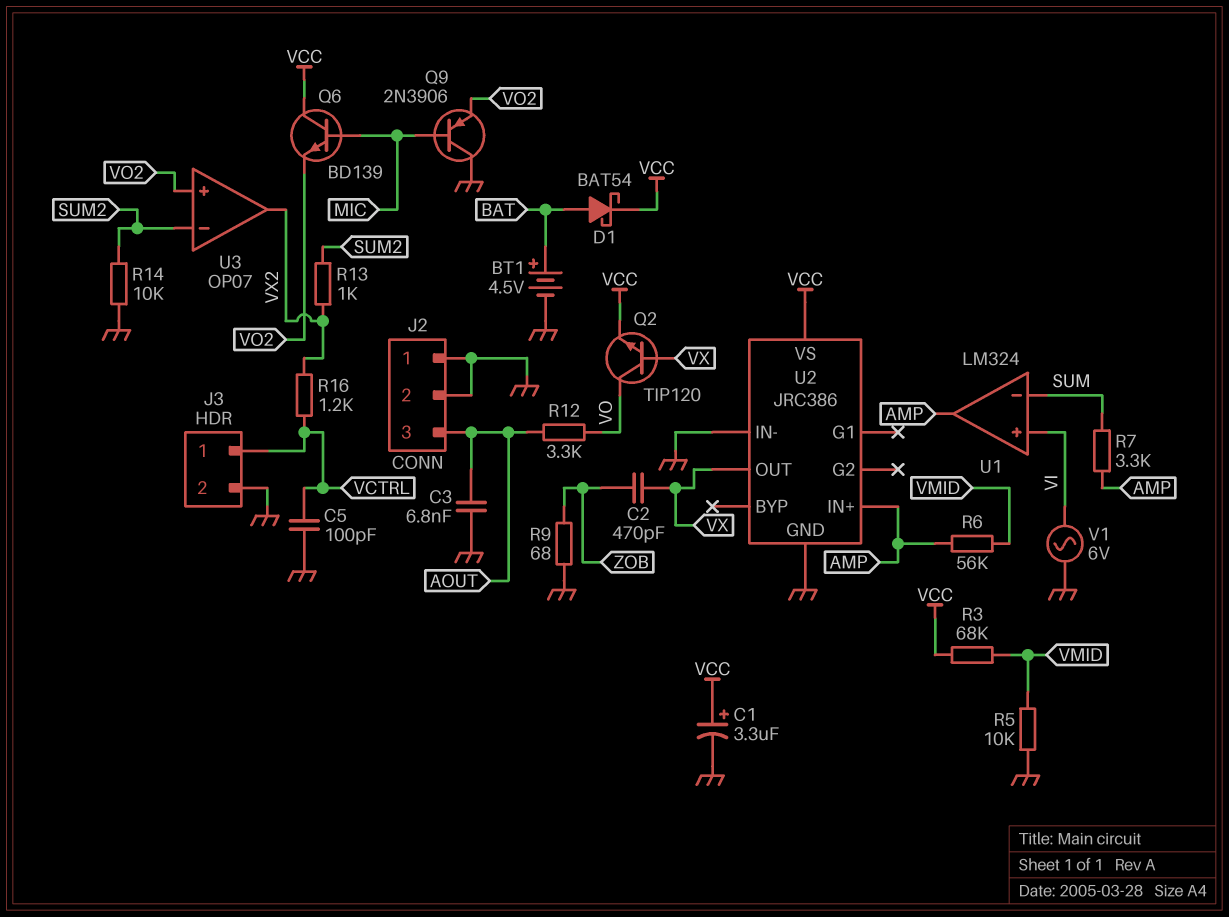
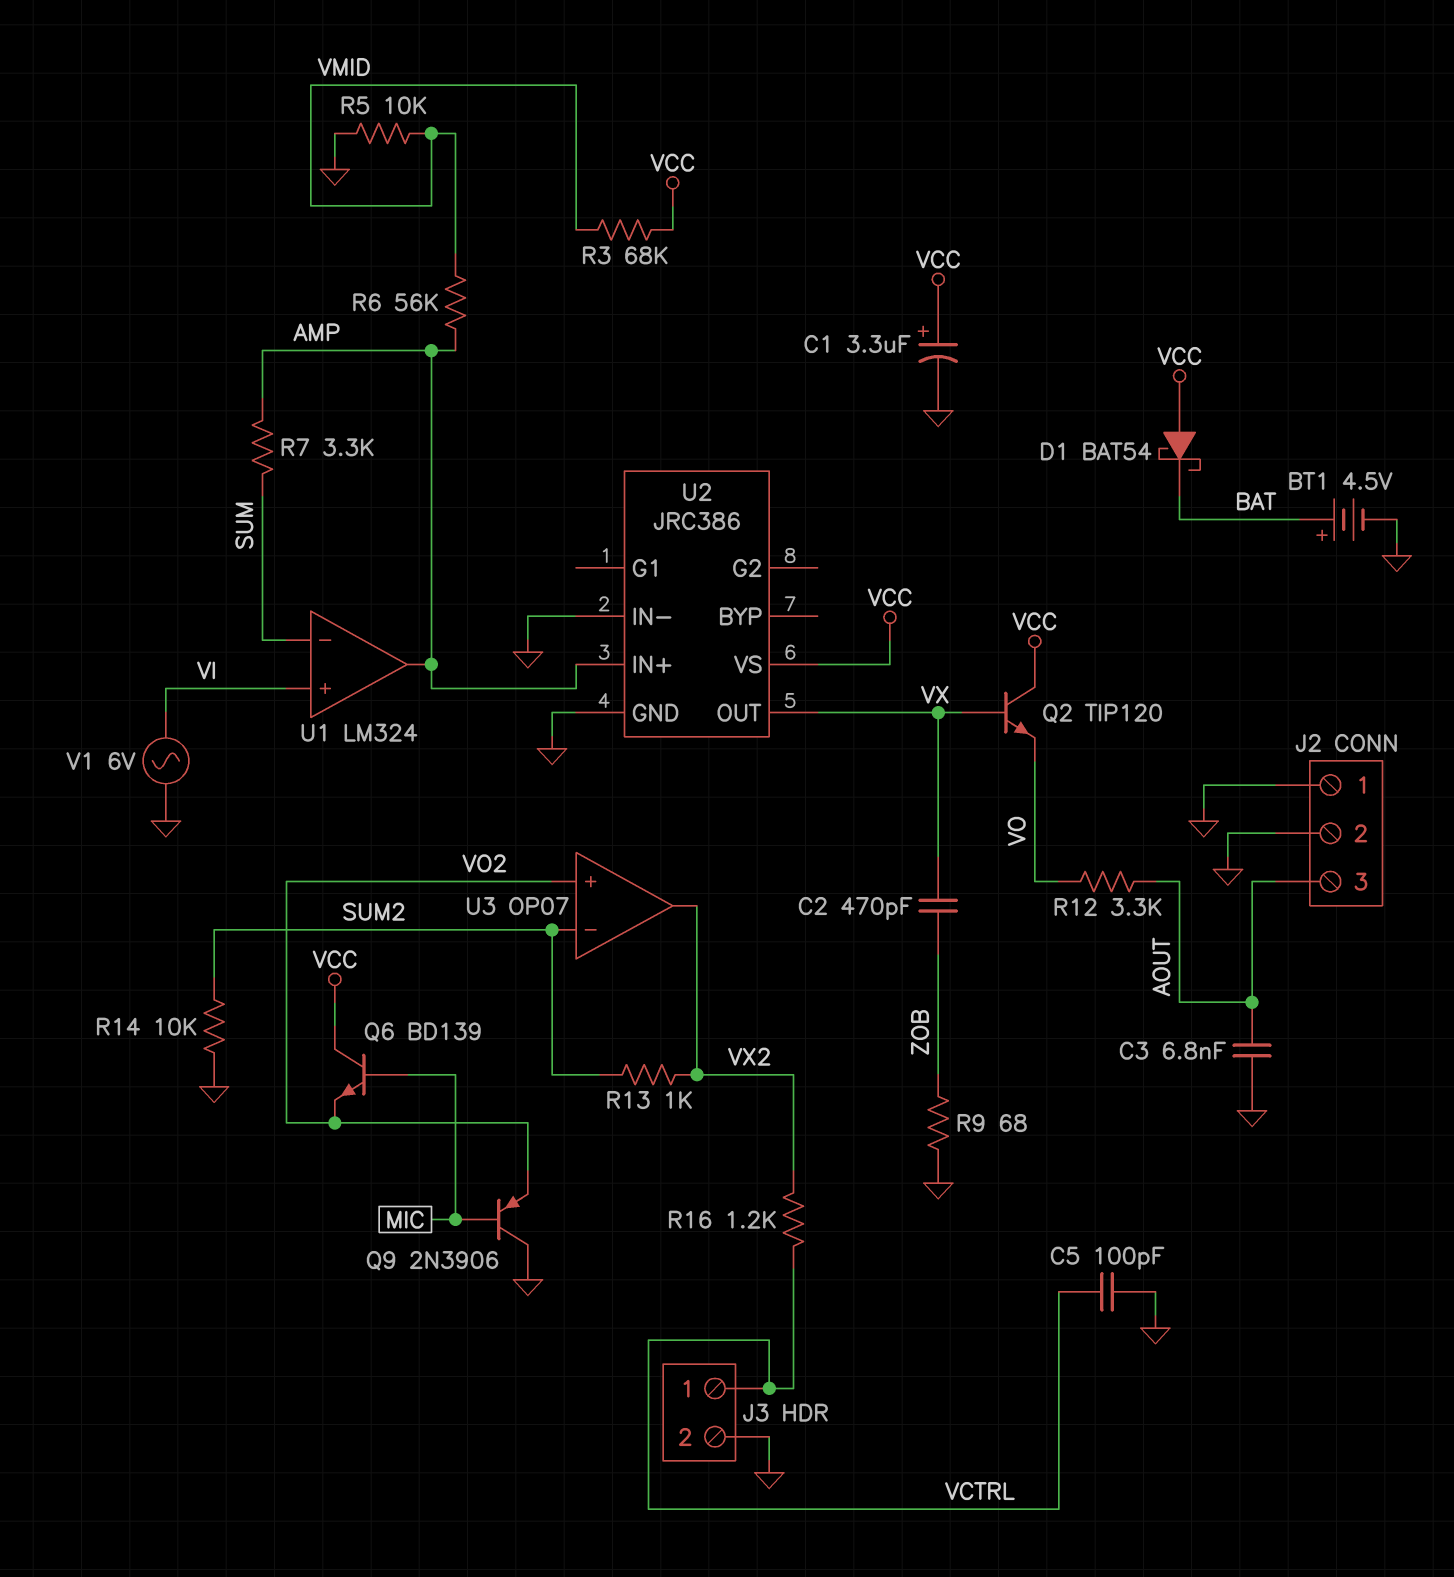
D1: schottky BAT54 (A BAT, K VCC) -> schottky BAT54 (A VCC, K BAT)
Q2: NPN TIP120 (B VX, C VO, E VCC) -> NPN TIP120 (B VX, C VCC, E VO)

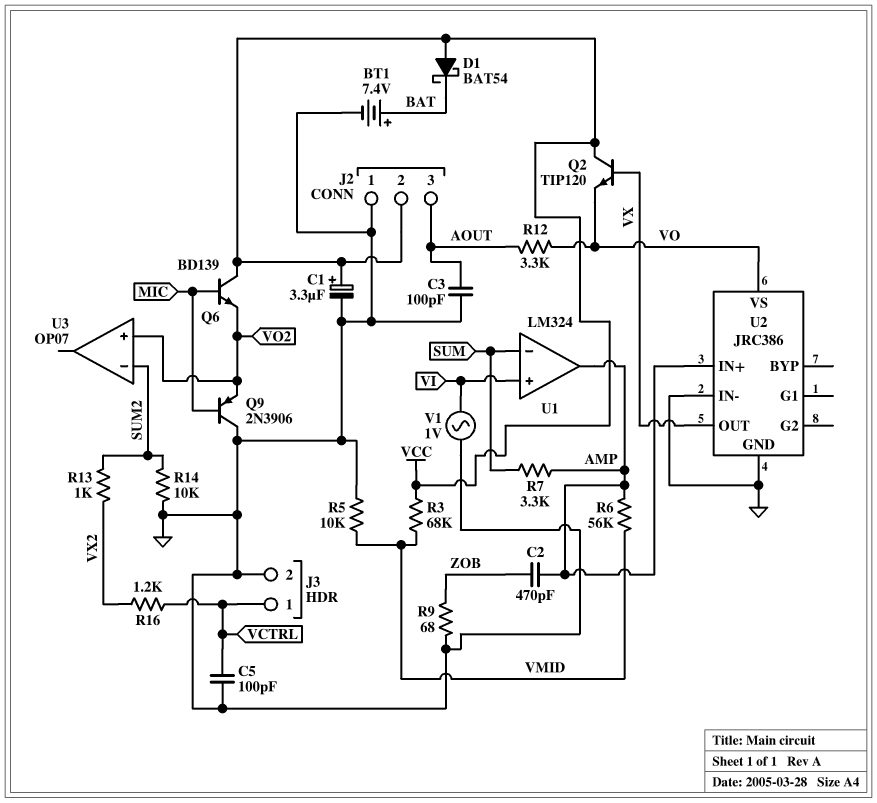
BT1: 4.5V (plus BAT, minus GND) -> 7.4V (plus BAT, minus GND)
C2: 470pF (VX, ZOB) -> 470pF (AMP, ZOB)
C3: 6.8nF (AOUT, GND) -> 100pF (AOUT, GND)
J2 pin 2: GND -> VCC
U2 pin VS: VCC -> VO
U3 pin out: VX2 -> none
V1: AC 6V (GND, VI) -> AC 1V (GND, VI)

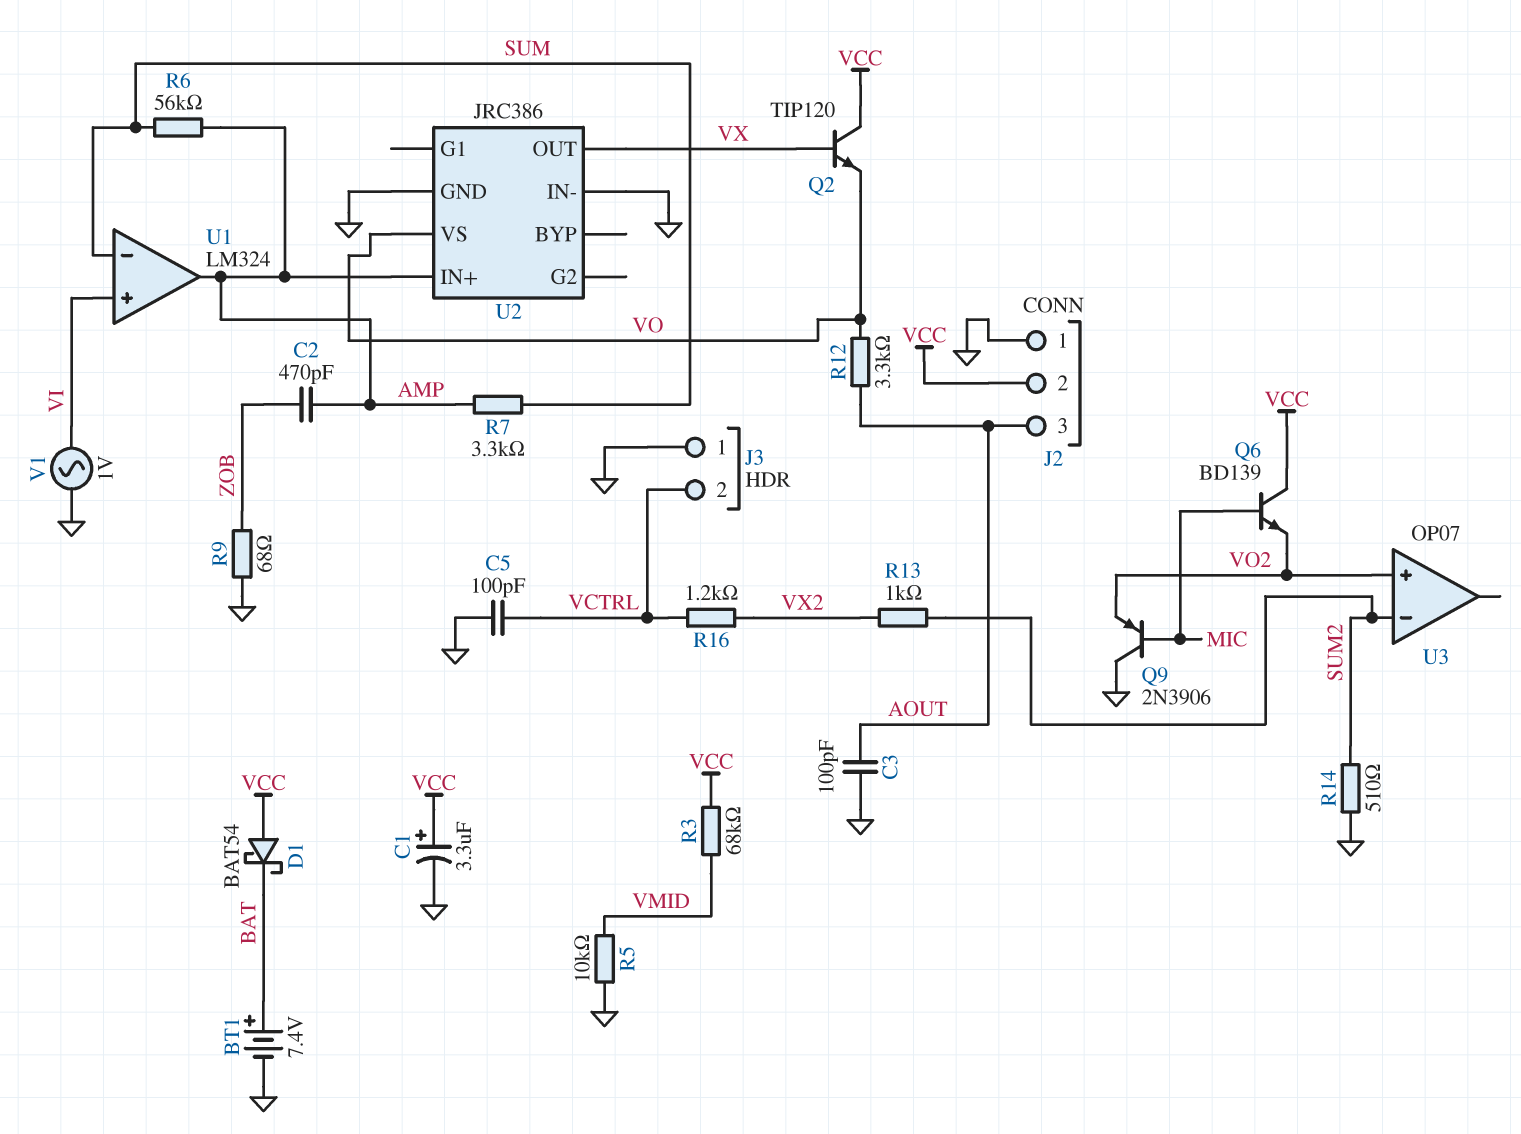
J3 pin 1: VCTRL -> GND
J3 pin 2: GND -> VCTRL
R6: 56k (AMP, VMID) -> 56k (AMP, SUM)
R14: 10k (GND, SUM2) -> 510 (GND, SUM2)

